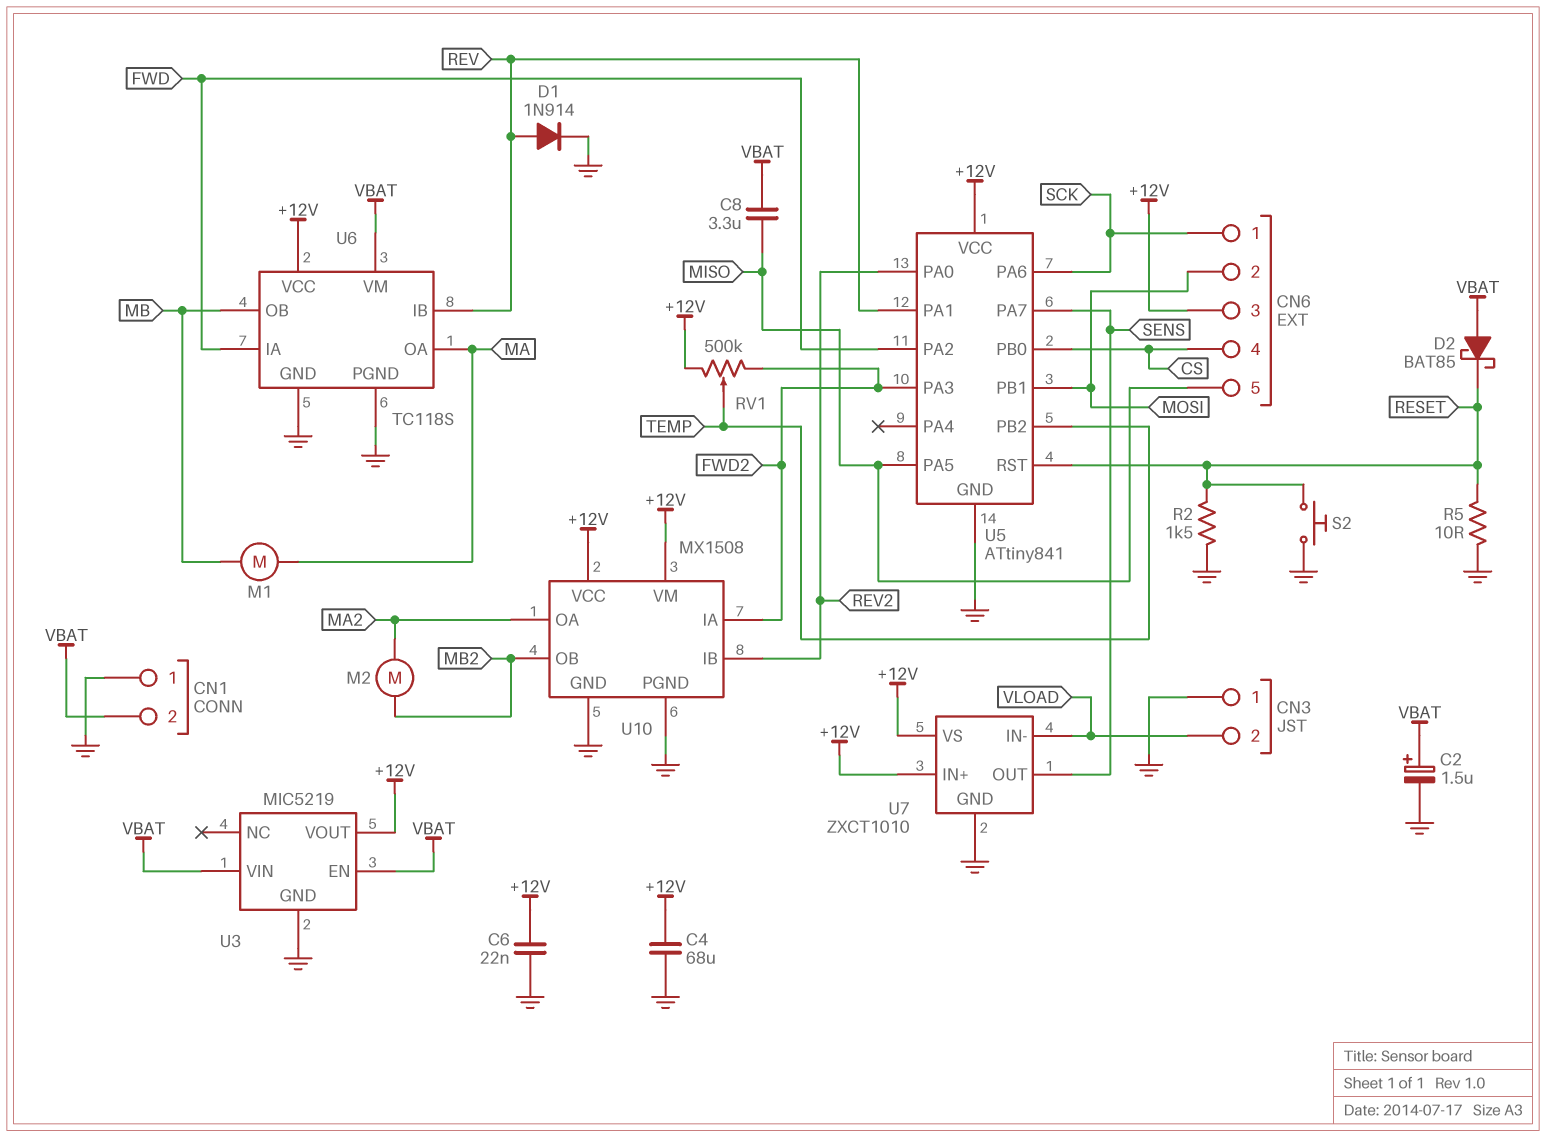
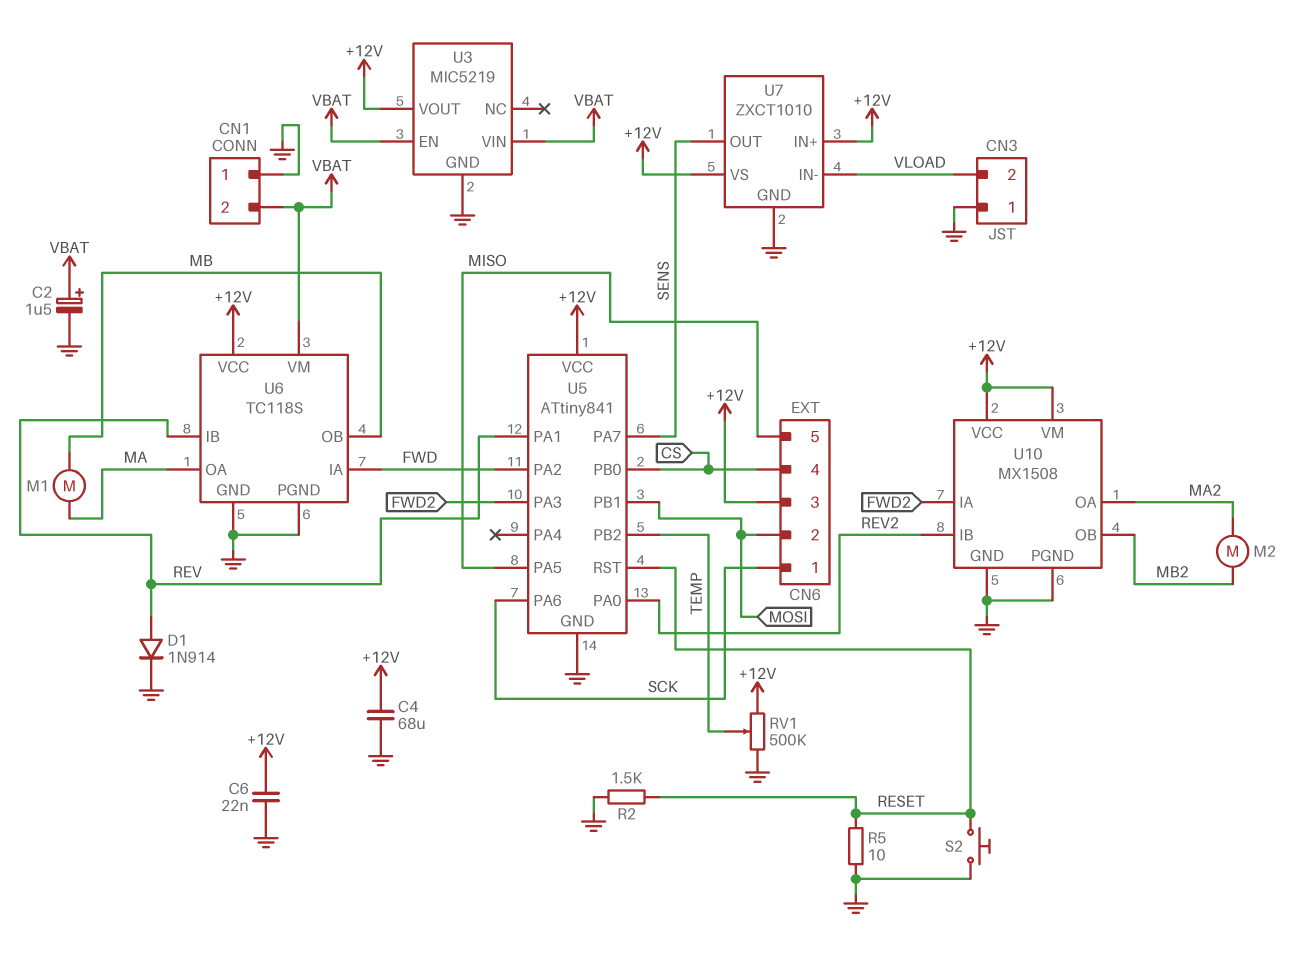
C8: 3.3uF (MISO, VBAT) -> none
D2: schottky BAT85 (A VBAT, K RESET) -> none
RV1: 500k (+12V, FWD2, wiper TEMP) -> 500k (+12V, GND, wiper TEMP)

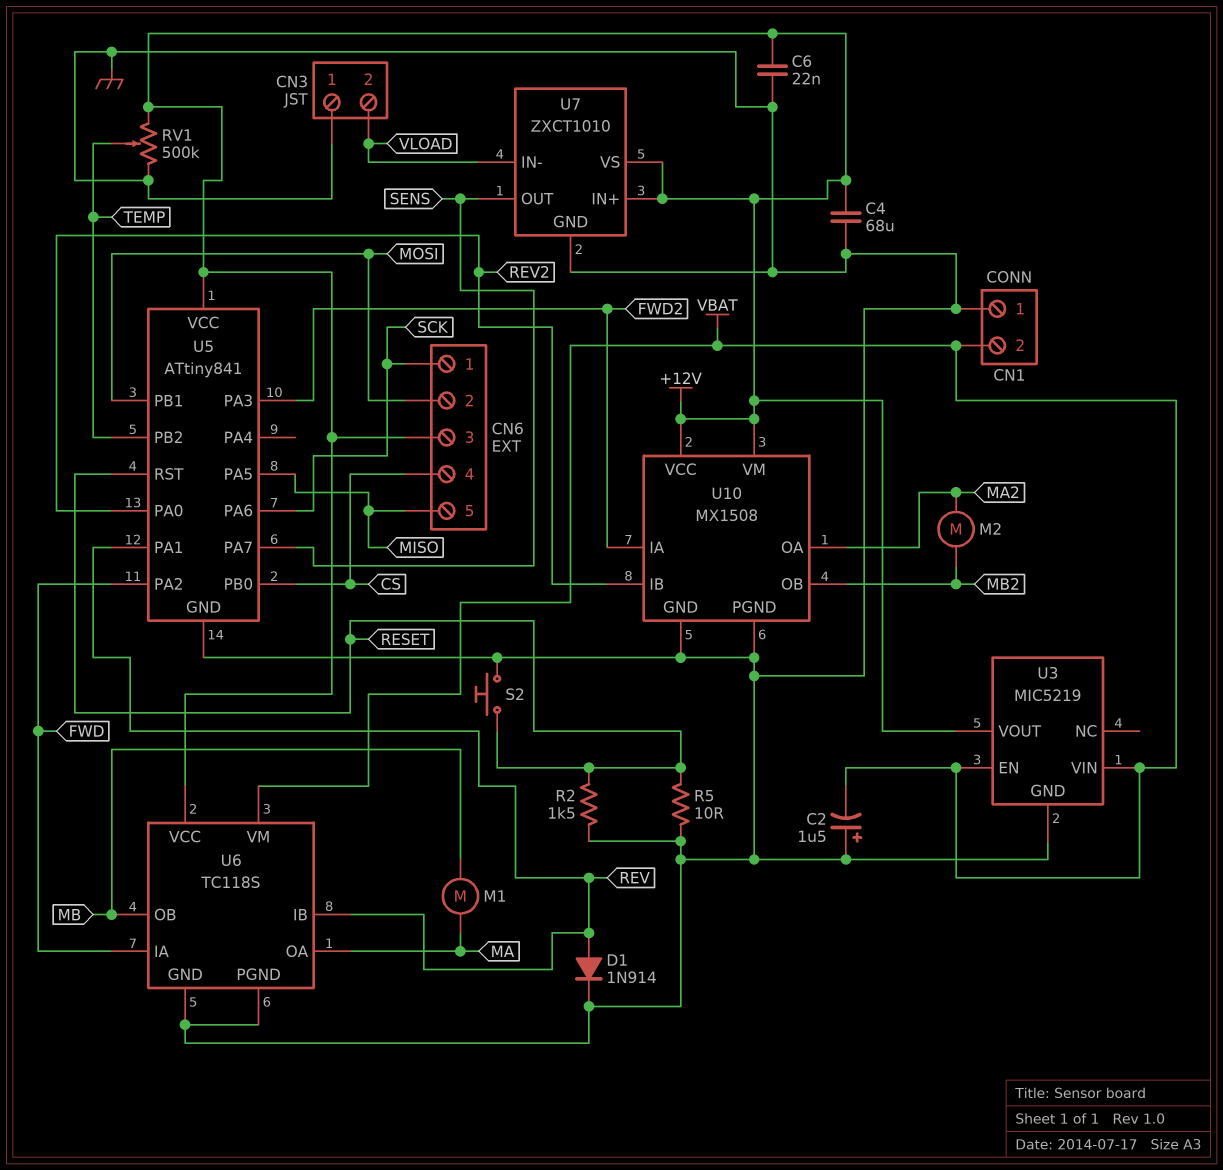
C2: 1.5uF (plus VBAT, minus GND) -> 1.5uF (plus GND, minus VBAT)

